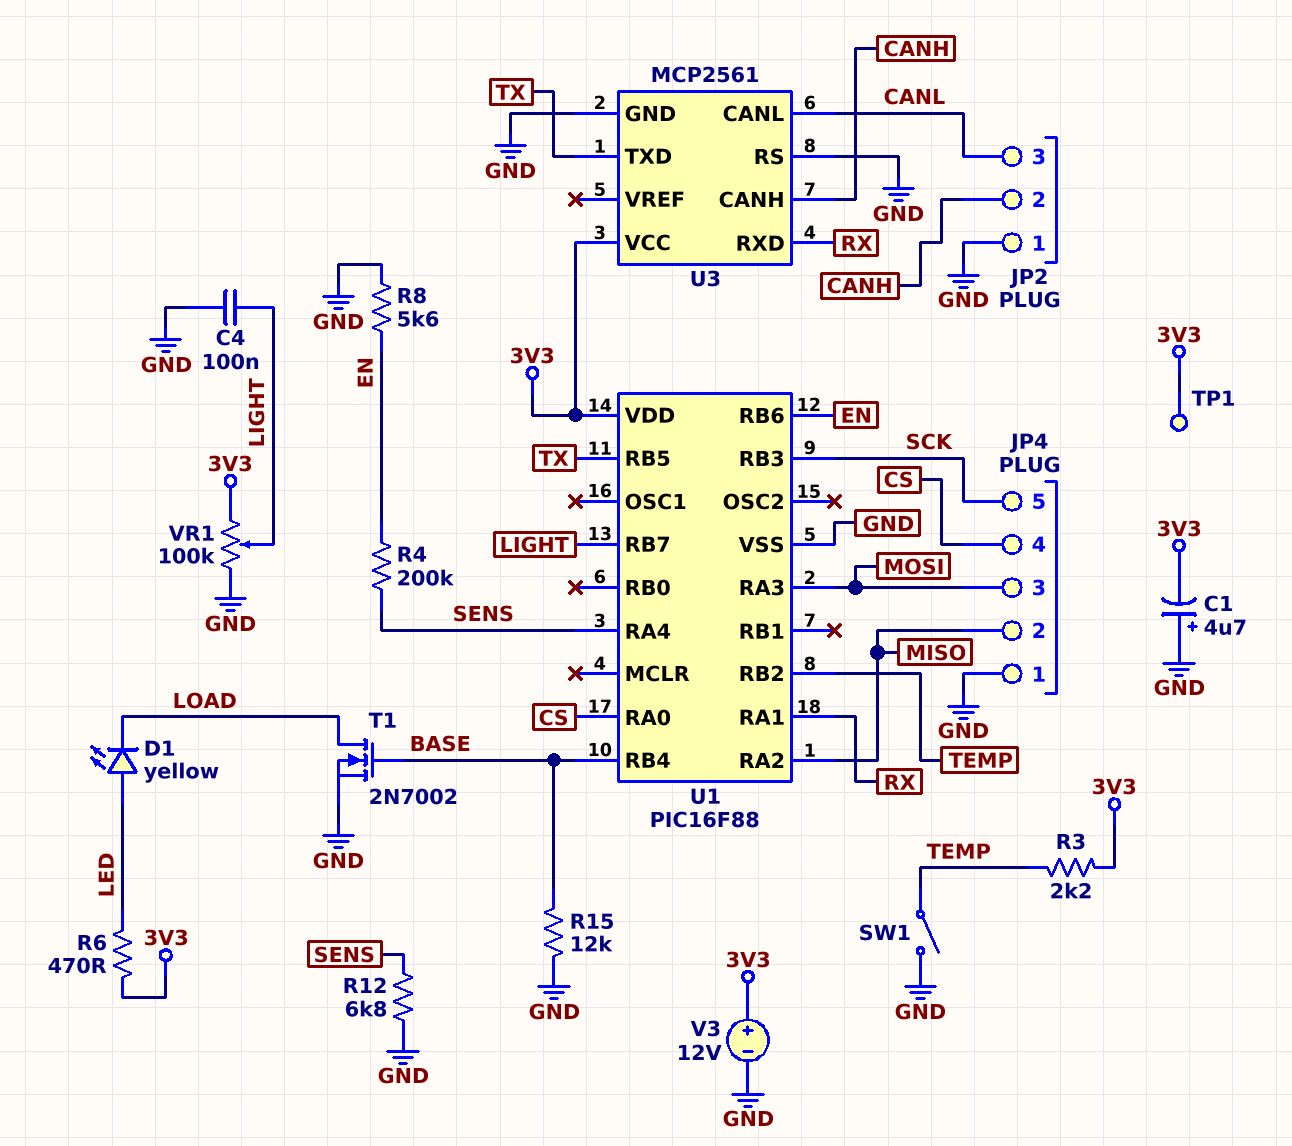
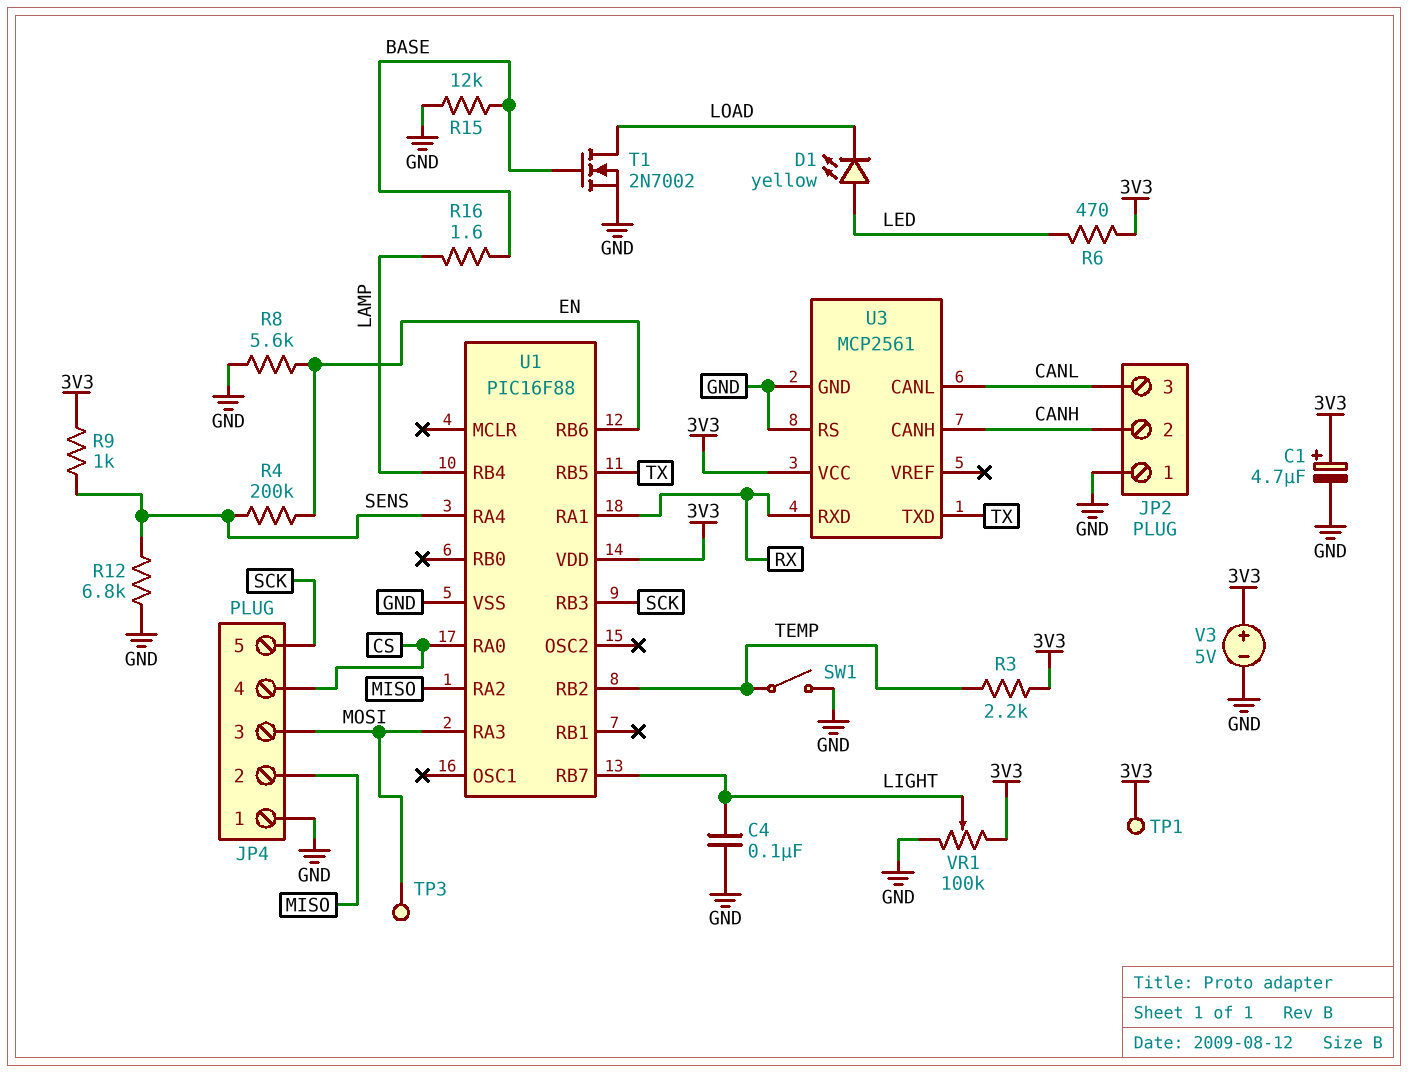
C1: 4.7uF (plus GND, minus 3V3) -> 4.7uF (plus 3V3, minus GND)
R9: none -> 1k (3V3, SENS)
R16: none -> 1.6 (BASE, LAMP)
TP3: none -> test point (MOSI)
U1 pin RB4: BASE -> LAMP
V3: 12V (plus 3V3, minus GND) -> 5V (plus 3V3, minus GND)

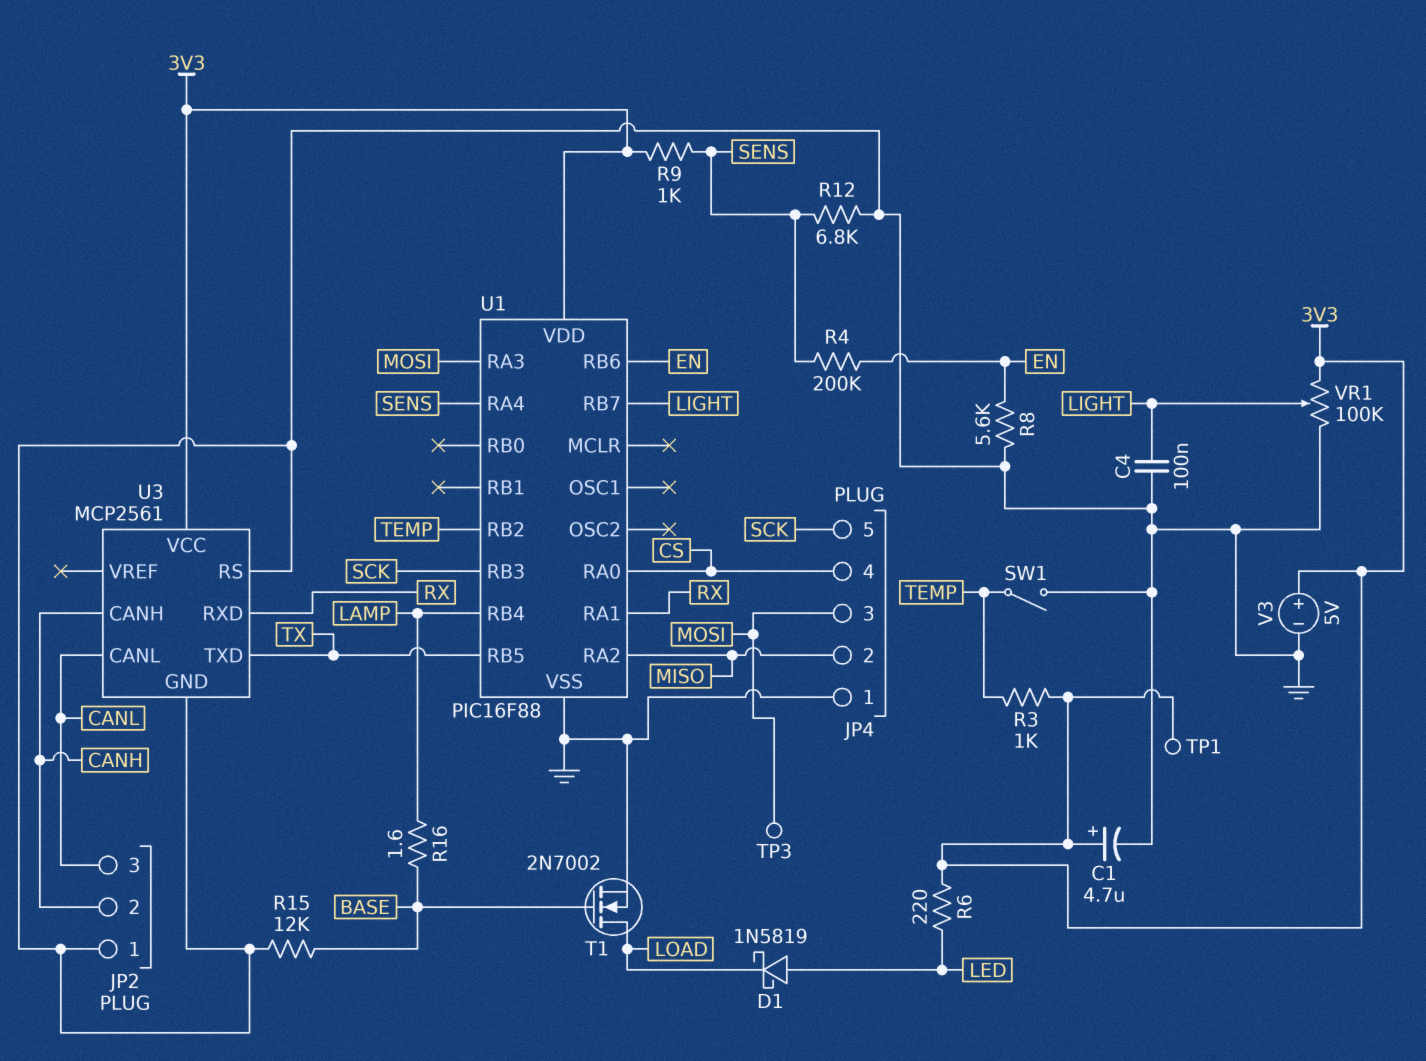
D1: LED yellow (A LED, K LOAD) -> schottky 1N5819 (A LED, K LOAD)
R3: 2.2k (3V3, TEMP) -> 1k (3V3, TEMP)
R6: 470 (3V3, LED) -> 220 (3V3, LED)

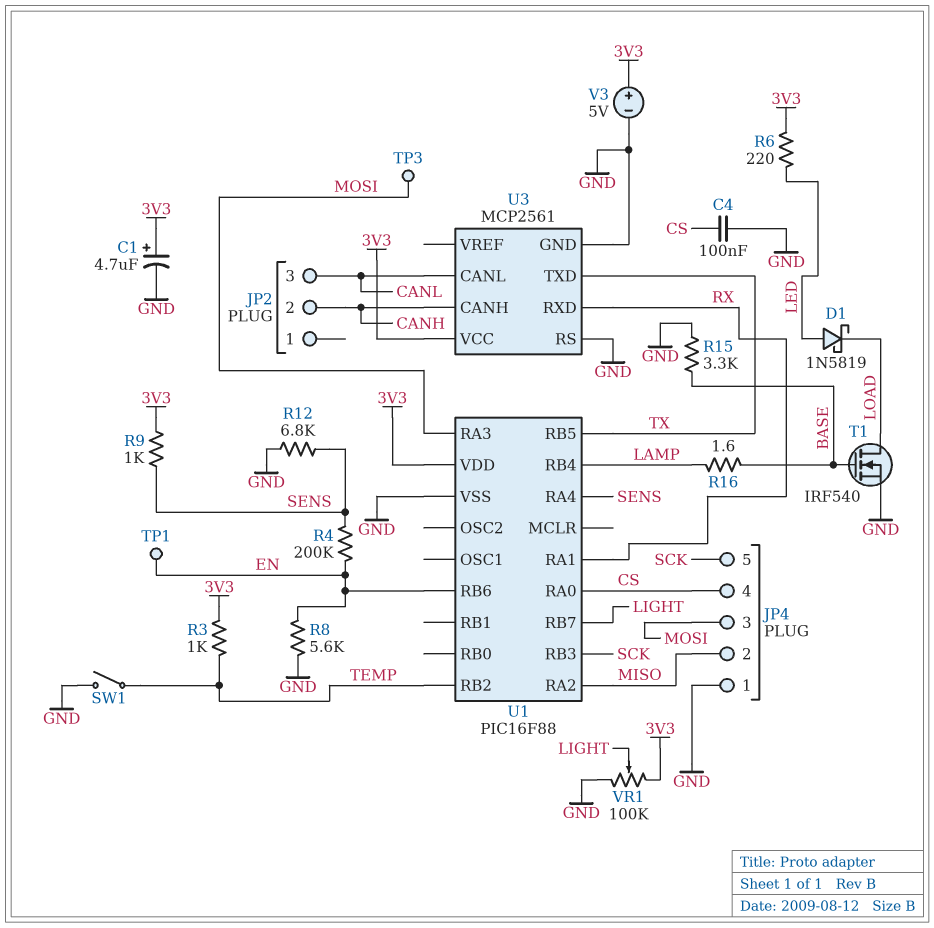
C4: 100nF (GND, LIGHT) -> 100nF (CS, GND)
JP2 pin 1: GND -> none
R15: 12k (BASE, GND) -> 3.3k (BASE, GND)
T1: NMOS 2N7002 (G BASE, D LOAD, S GND) -> NMOS IRF540 (G BASE, D LOAD, S GND)
TP1: test point (3V3) -> test point (EN)

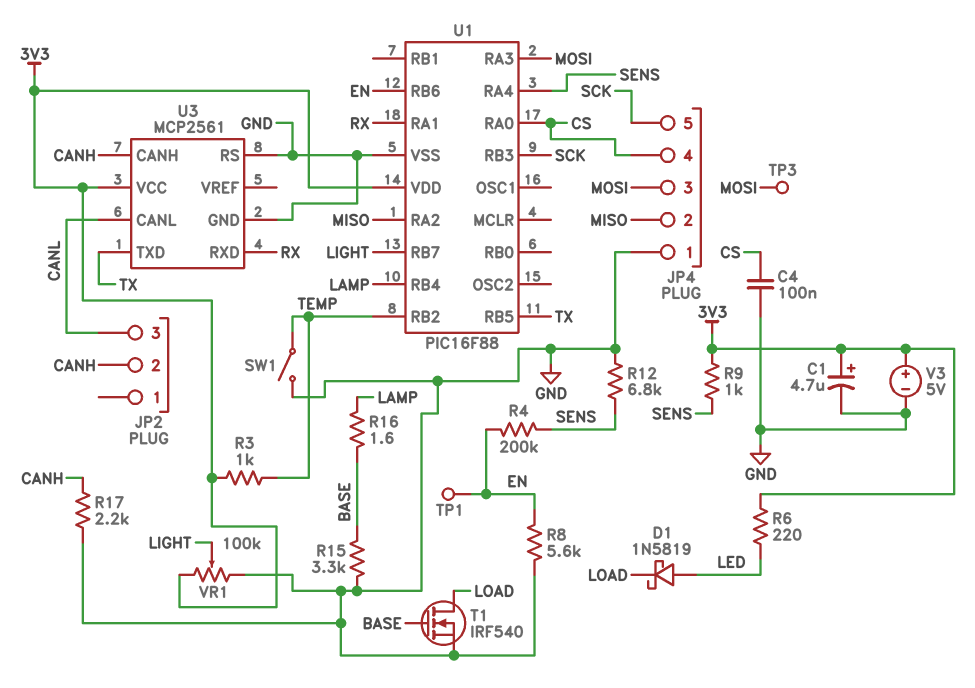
R17: none -> 2.2k (CANH, GND)

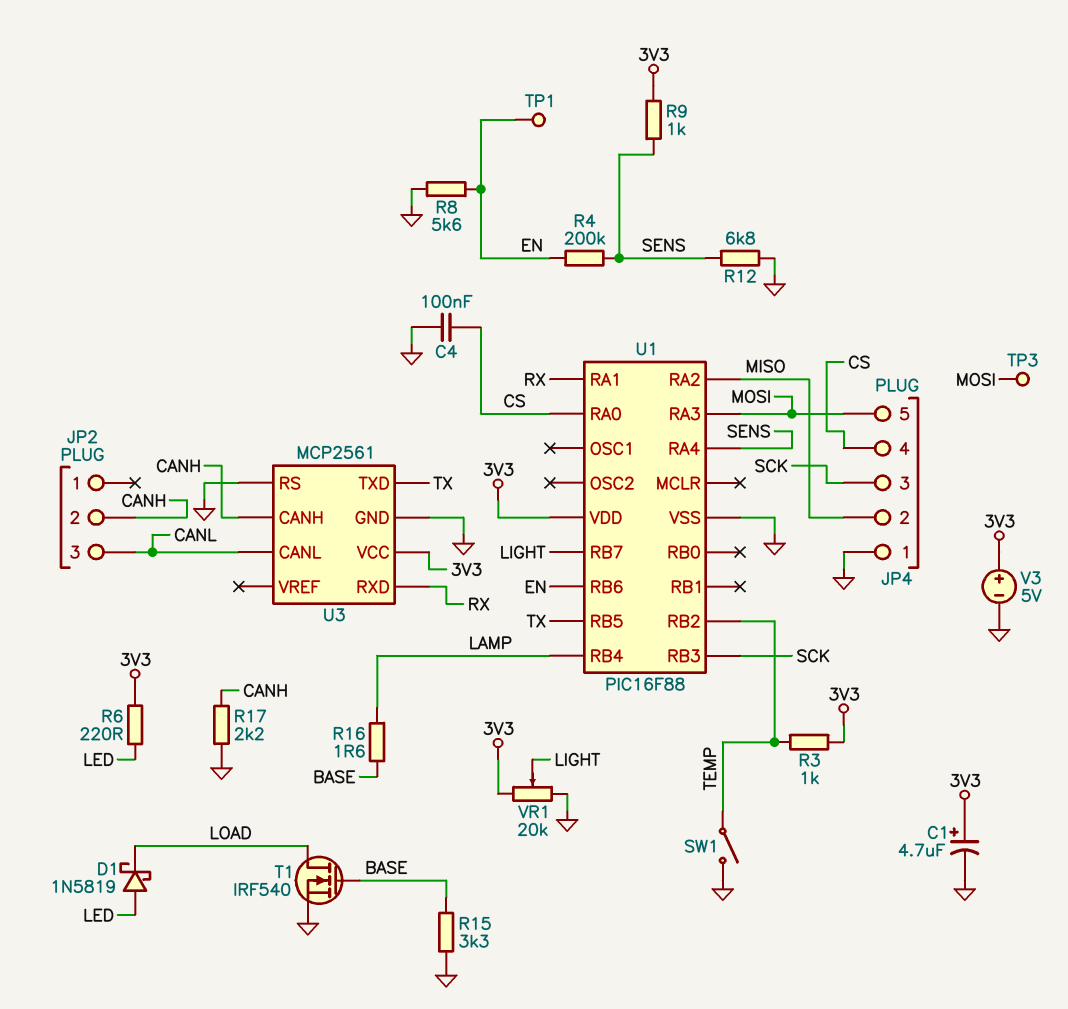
JP4 pin 3: MOSI -> SCK
JP4 pin 5: SCK -> MOSI
VR1: 100k (3V3, GND, wiper LIGHT) -> 20k (3V3, GND, wiper LIGHT)

